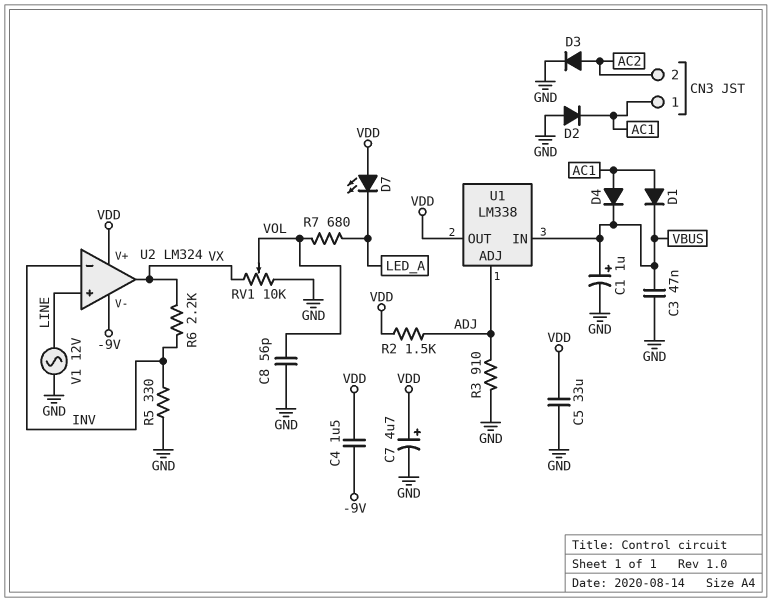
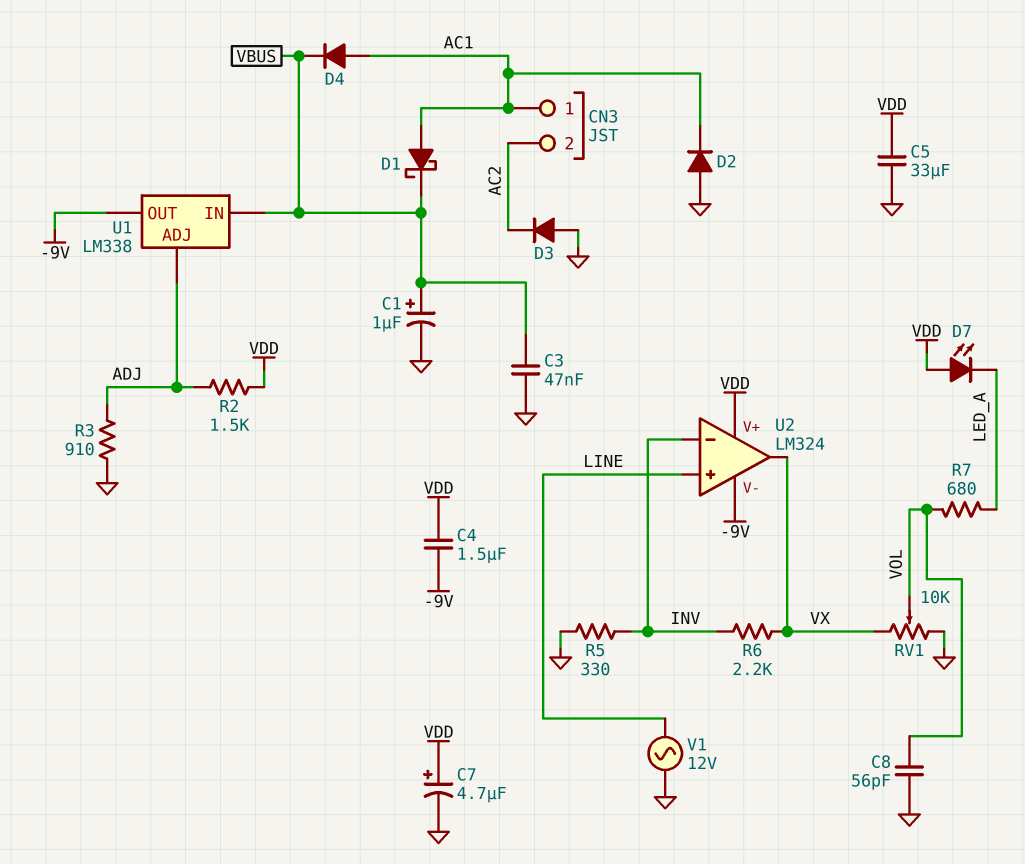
D1: diode (A AC1, K VBUS) -> schottky (A AC1, K VBUS)
D3: diode (A AC2, K GND) -> diode (A GND, K AC2)
U1 pin OUT: VDD -> -9V

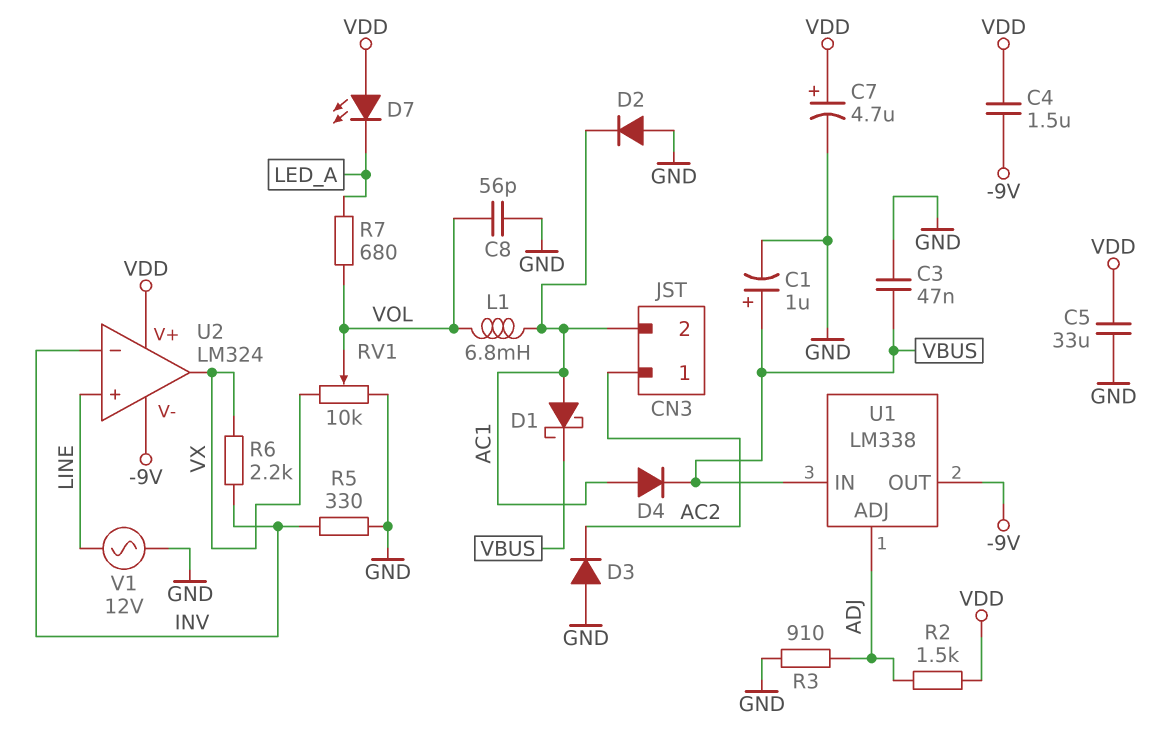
CN3 pin 1: AC1 -> AC2
CN3 pin 2: AC2 -> AC1
L1: none -> 6.8mH (AC1, VOL)

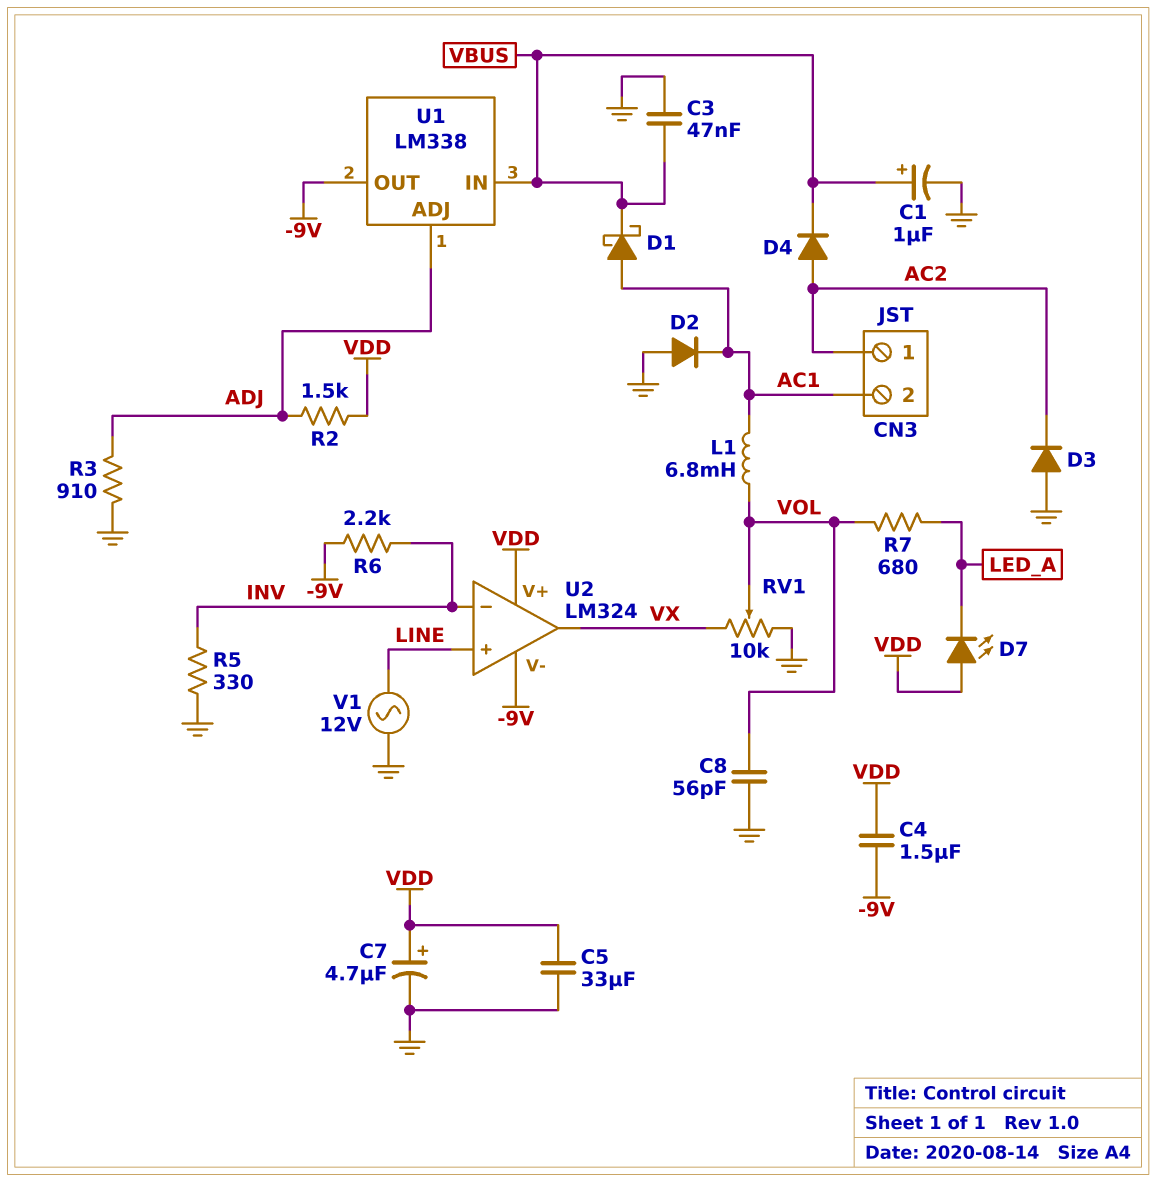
D4: diode (A AC1, K VBUS) -> diode (A AC2, K VBUS)
R6: 2.2k (INV, VX) -> 2.2k (-9V, INV)

